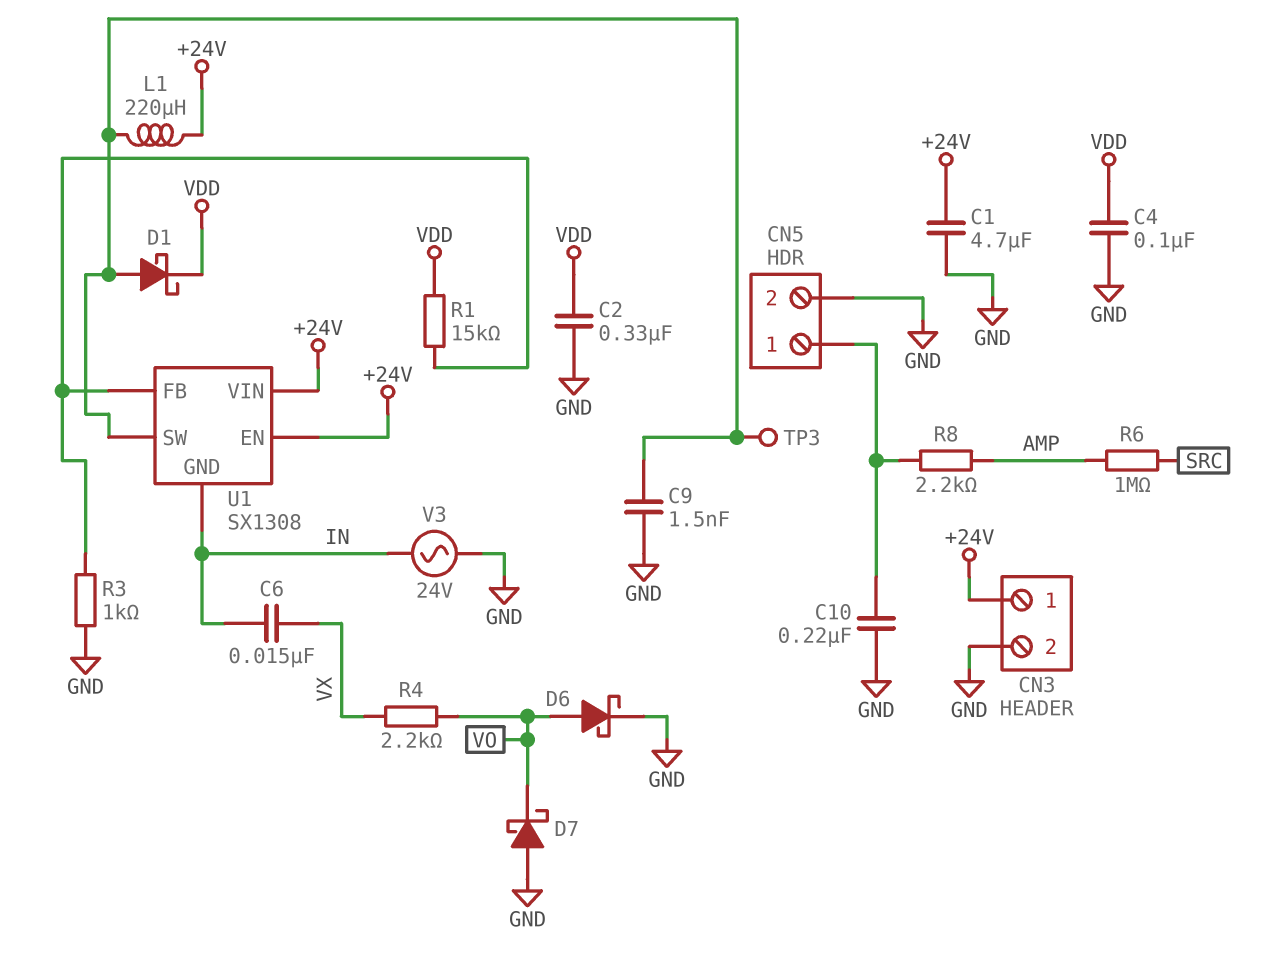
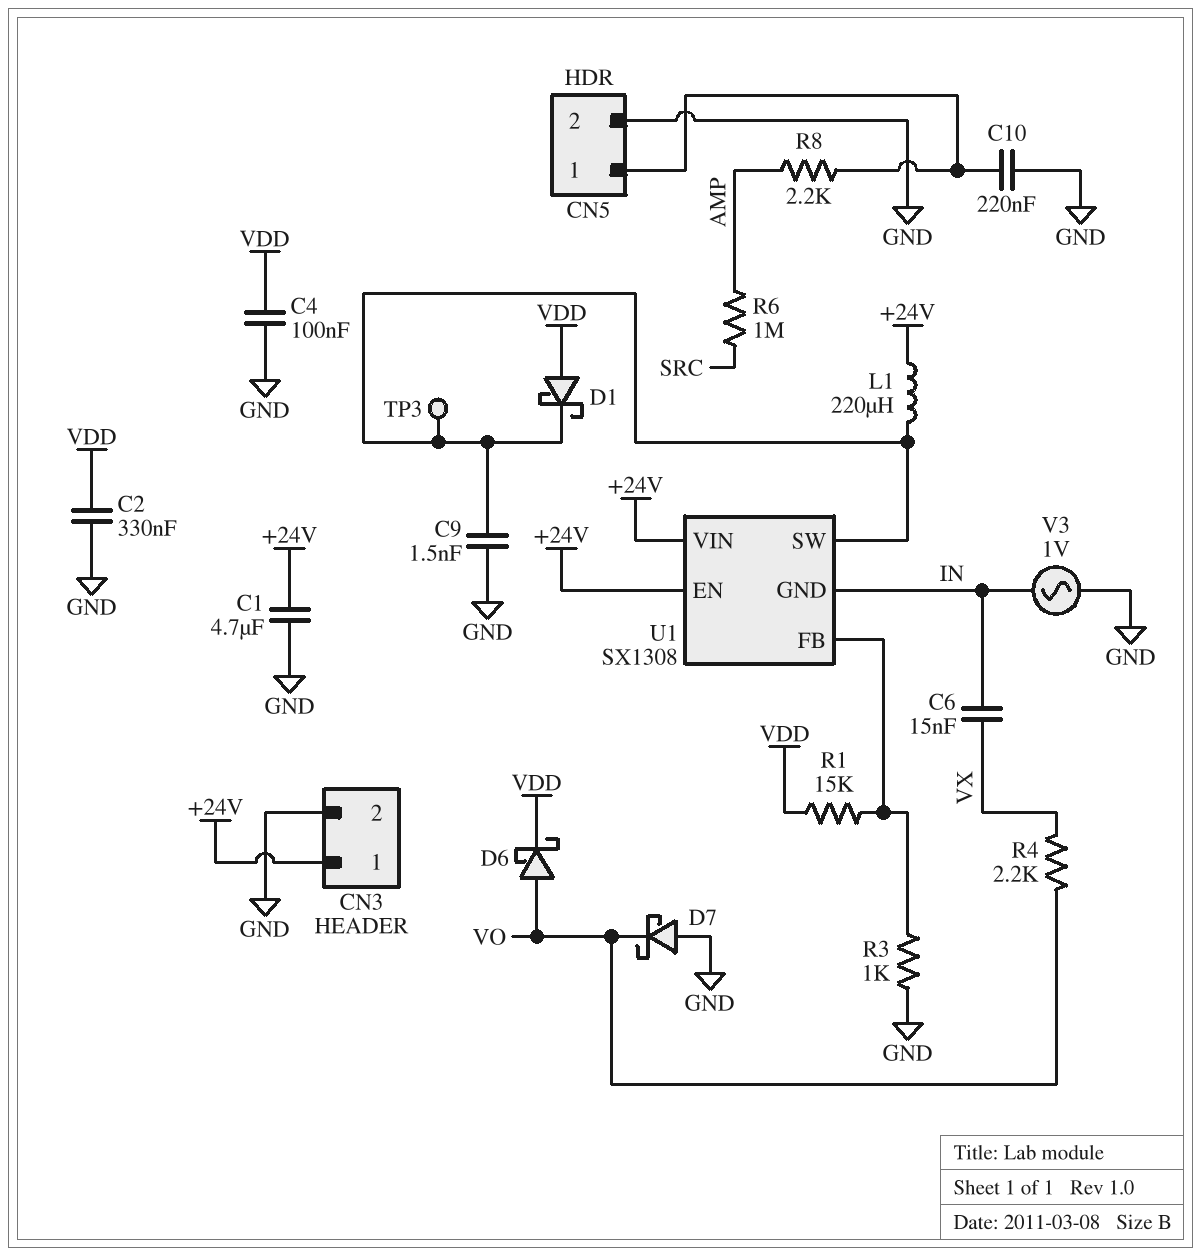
D1: schottky (A U1/SW, K VDD) -> schottky (A VDD, K U1/SW)
D6: schottky (A VO, K GND) -> schottky (A VO, K VDD)
V3: AC 24V (GND, IN) -> AC 1V (GND, IN)

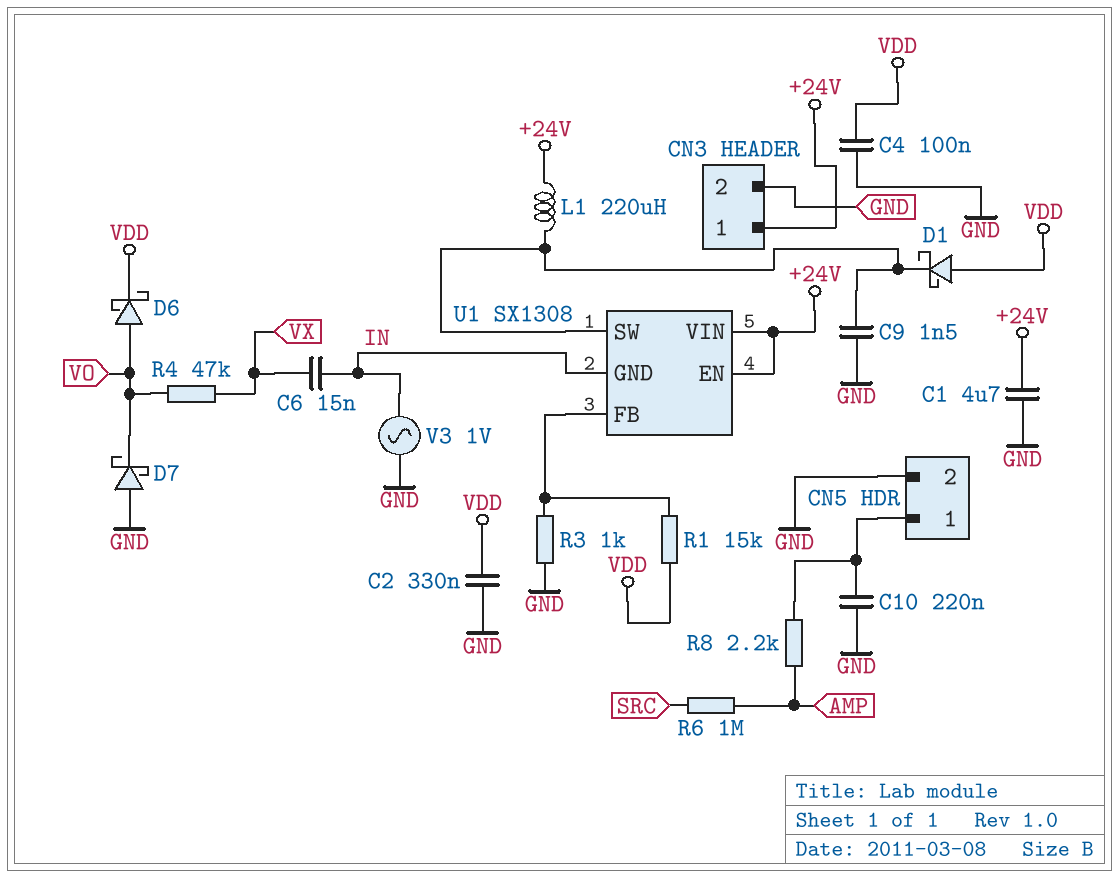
R4: 2.2k (VO, VX) -> 47k (VO, VX)
TP3: test point (U1/SW) -> none

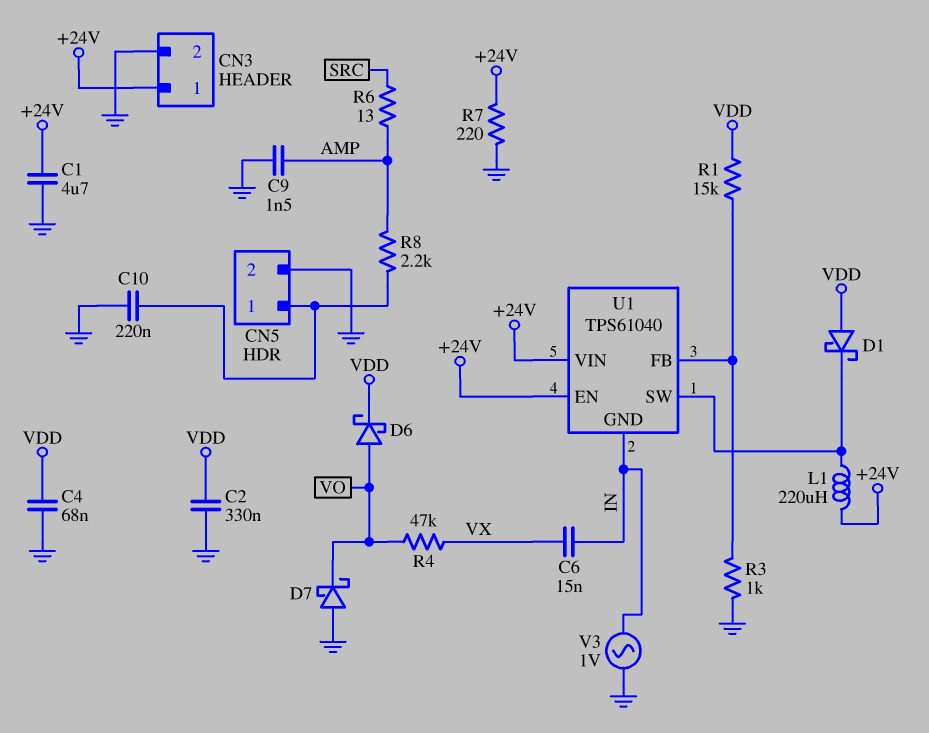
C4: 100nF (GND, VDD) -> 68nF (GND, VDD)
C9: 1.5nF (GND, U1/SW) -> 1.5nF (AMP, GND)
R6: 1M (AMP, SRC) -> 13 (AMP, SRC)
R7: none -> 220 (+24V, GND)
U1: SX1308 -> TPS61040

